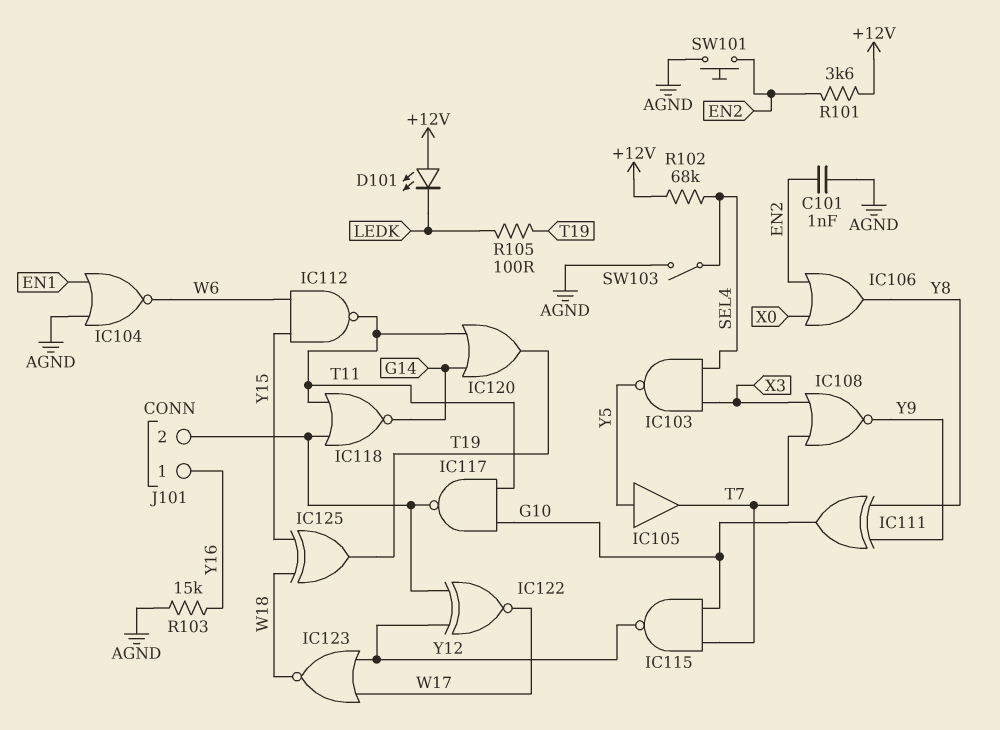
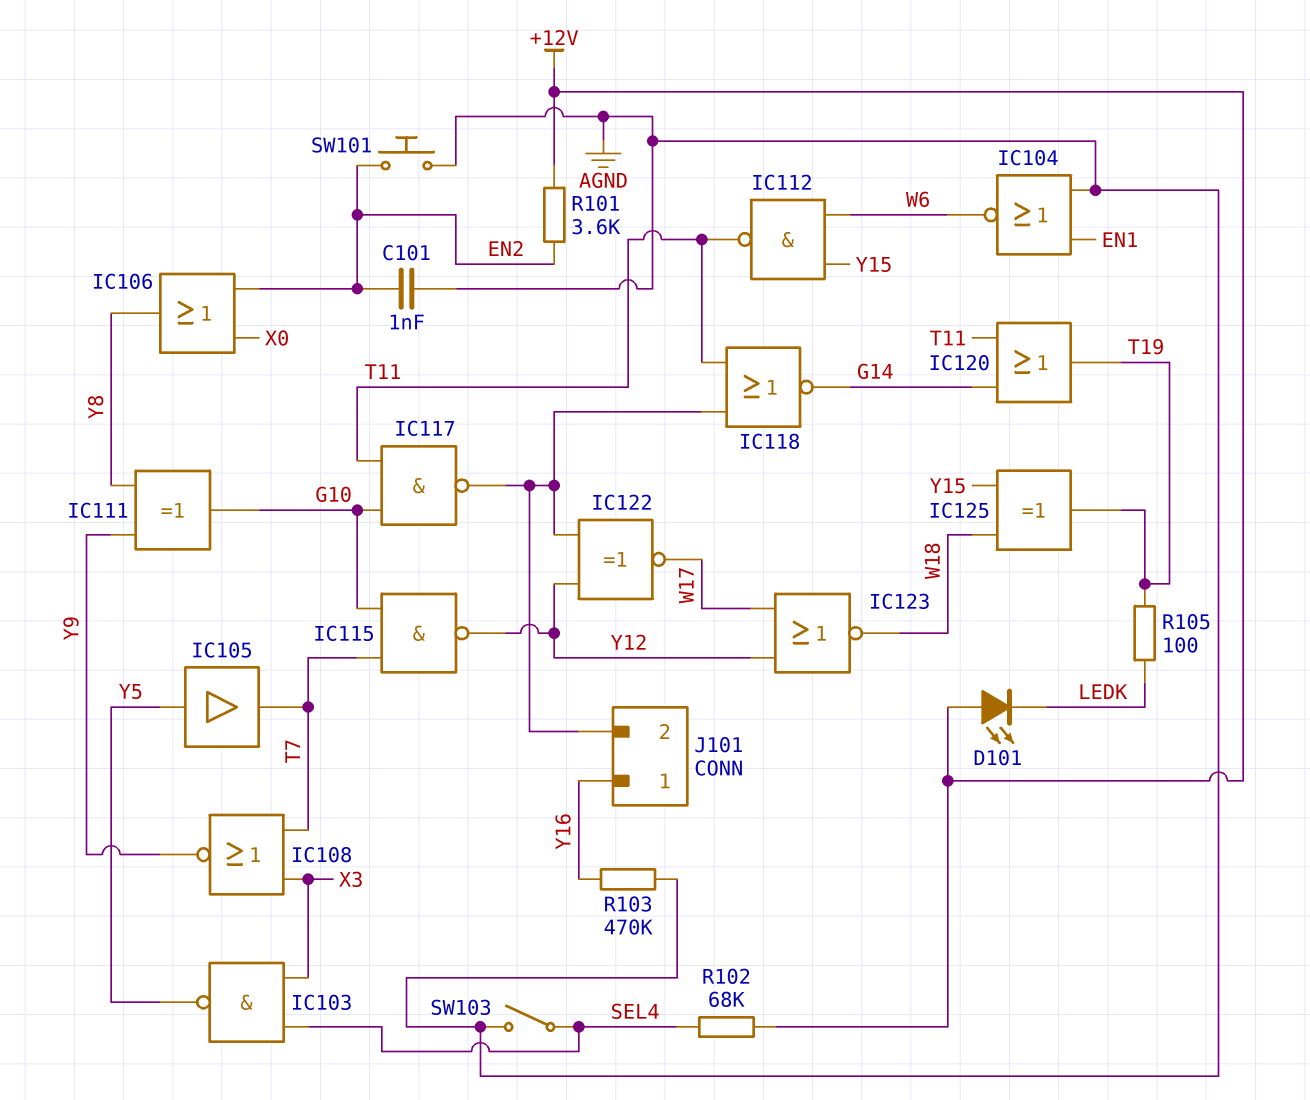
R103: 15k (AGND, Y16) -> 470k (AGND, Y16)

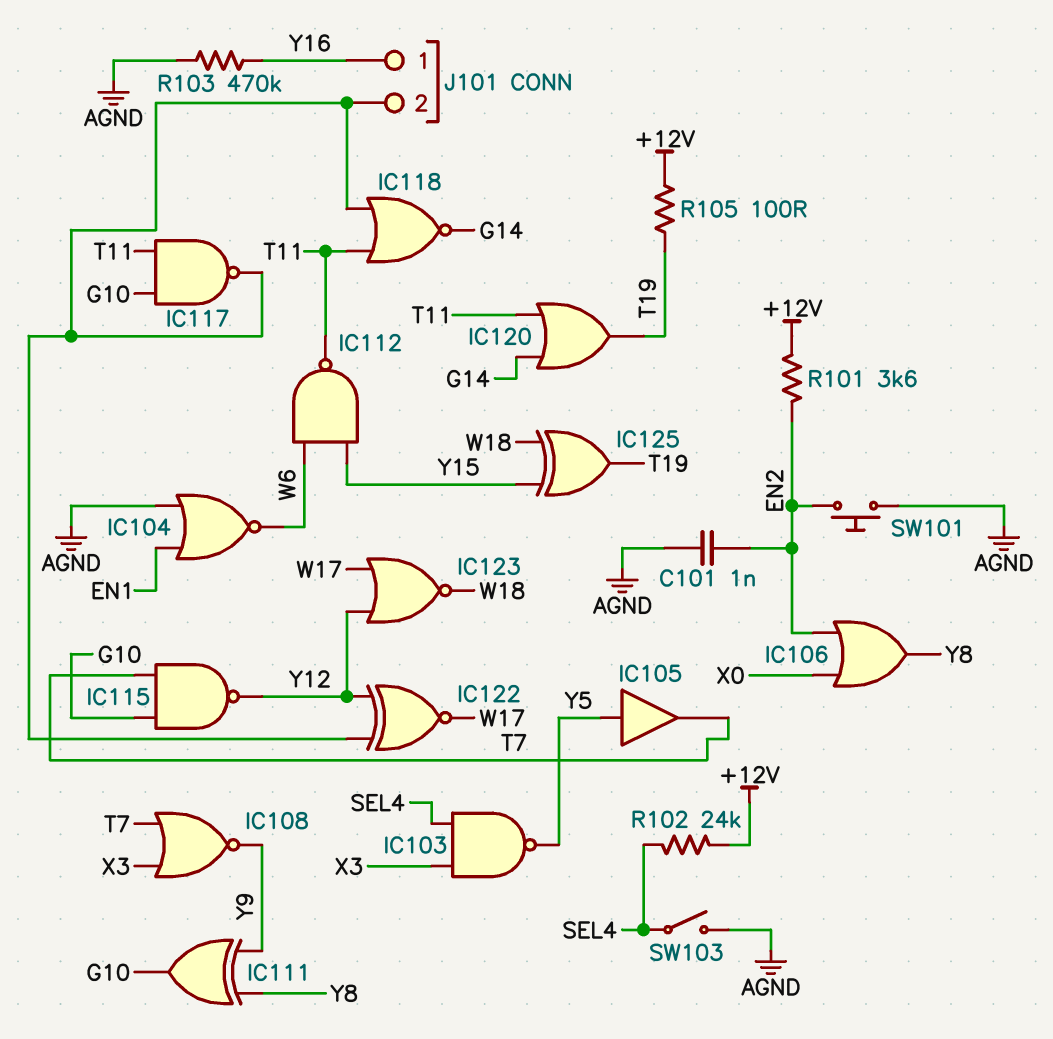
D101: LED (A +12V, K LEDK) -> none
R102: 68k (+12V, SEL4) -> 24k (+12V, SEL4)
R105: 100 (LEDK, T19) -> 100 (+12V, T19)

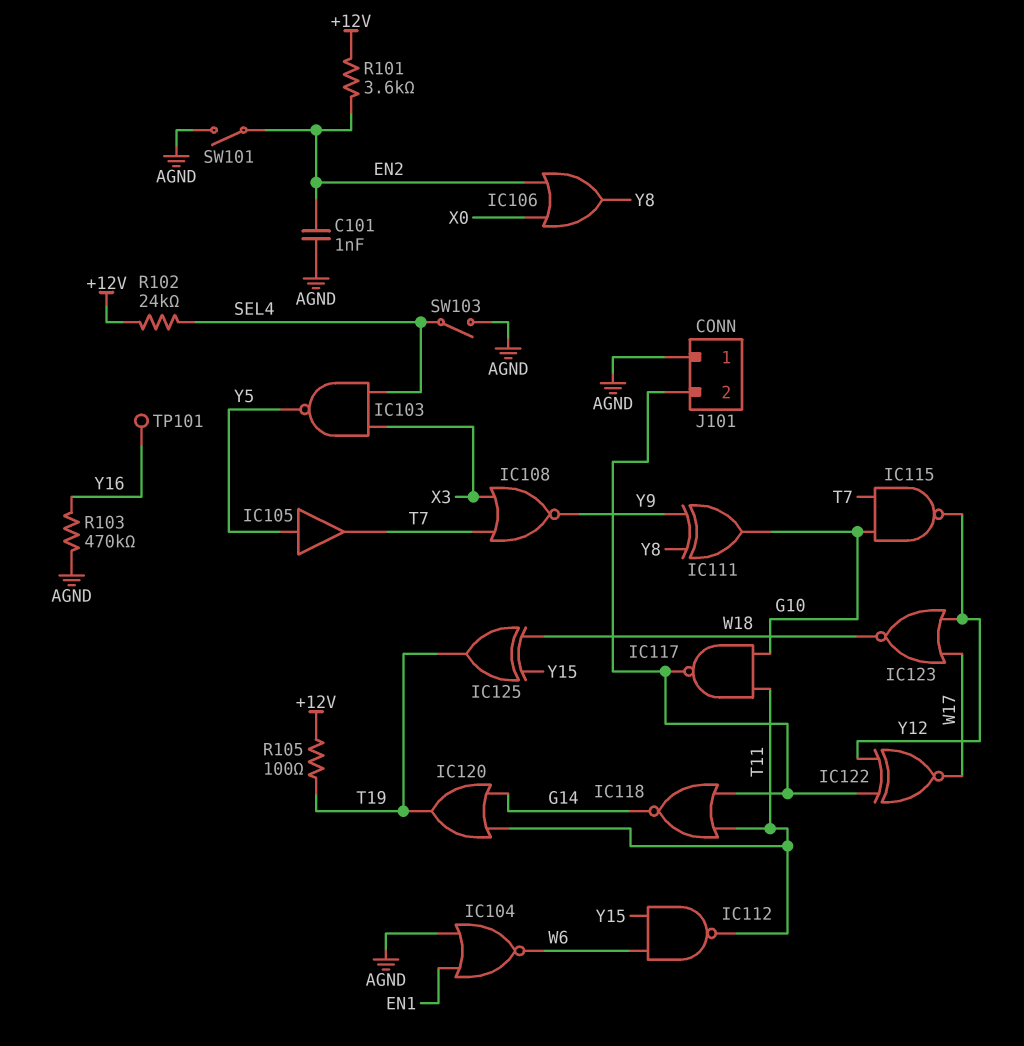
J101 pin 1: Y16 -> AGND
SW101: button (AGND, EN2) -> switch (AGND, EN2)
TP101: none -> test point (Y16)

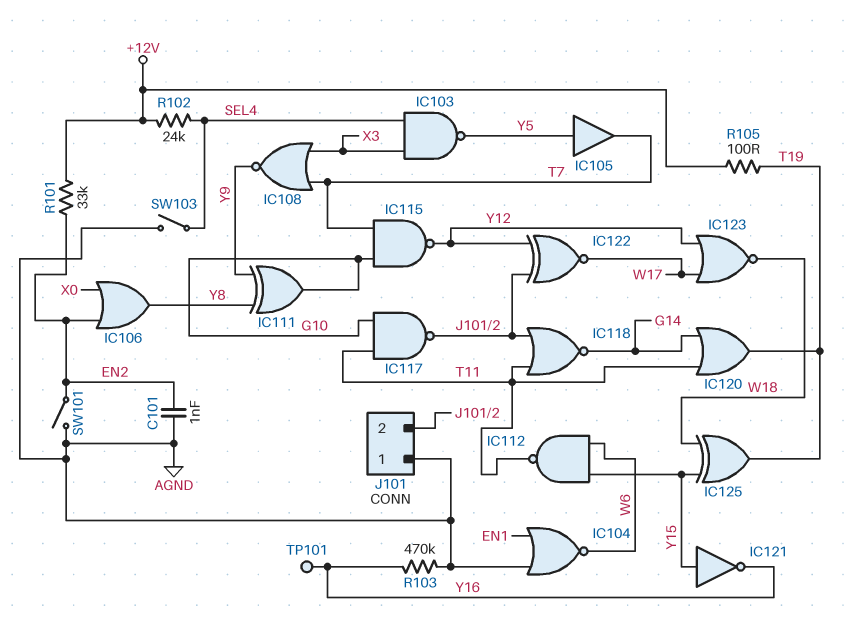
IC121: none -> NOT (in Y15, out Y16)
R101: 3.6k (+12V, EN2) -> 33k (+12V, EN2)

